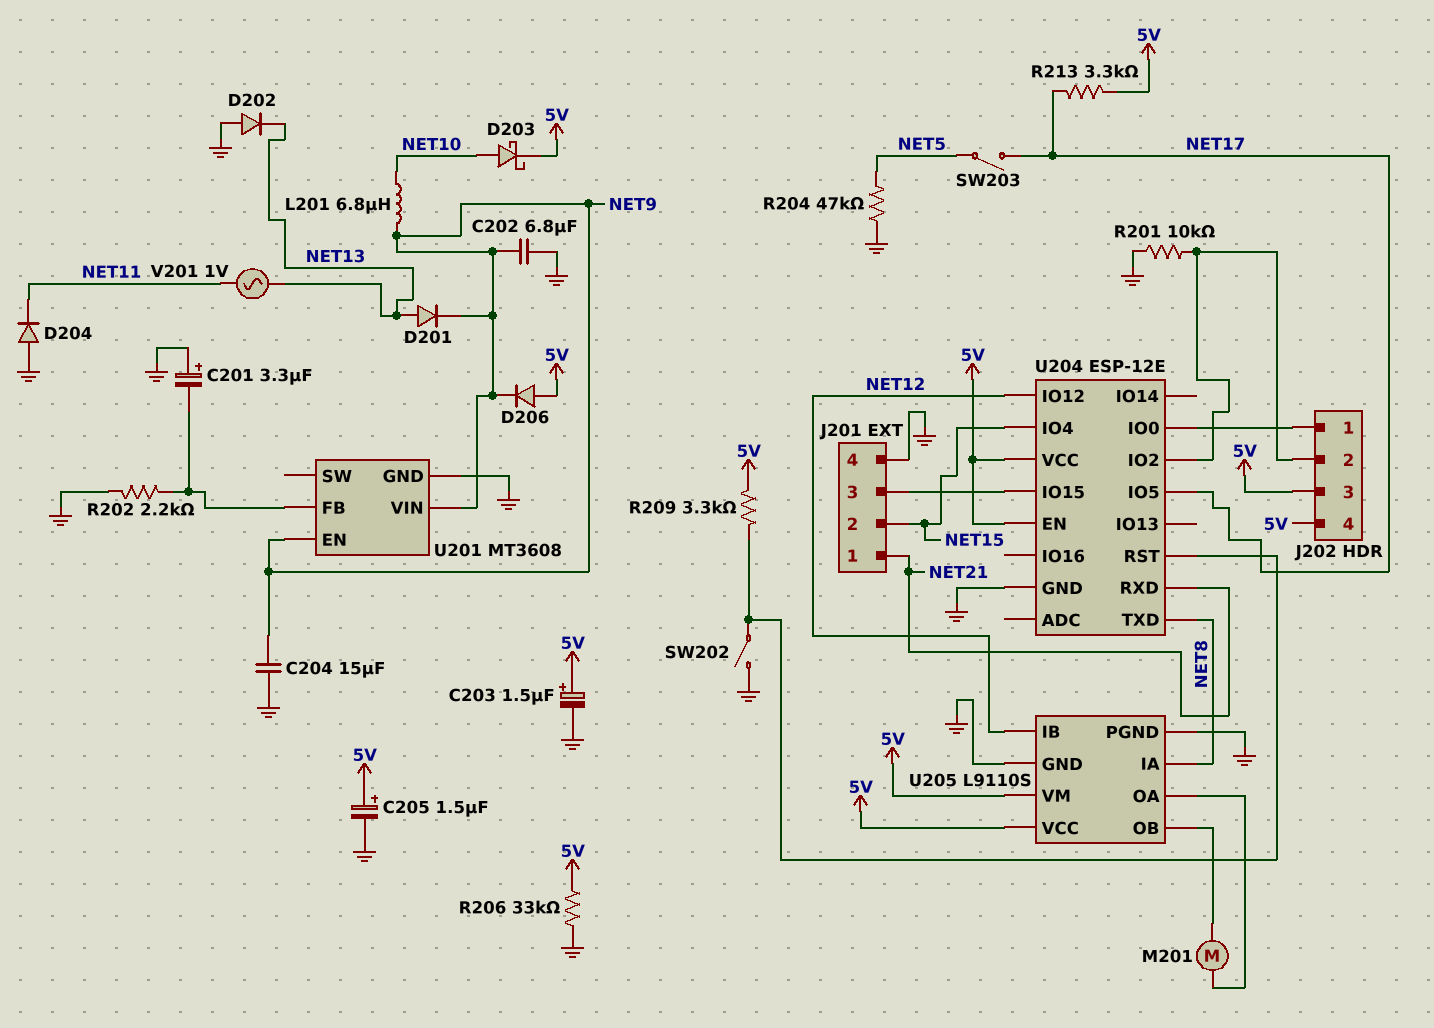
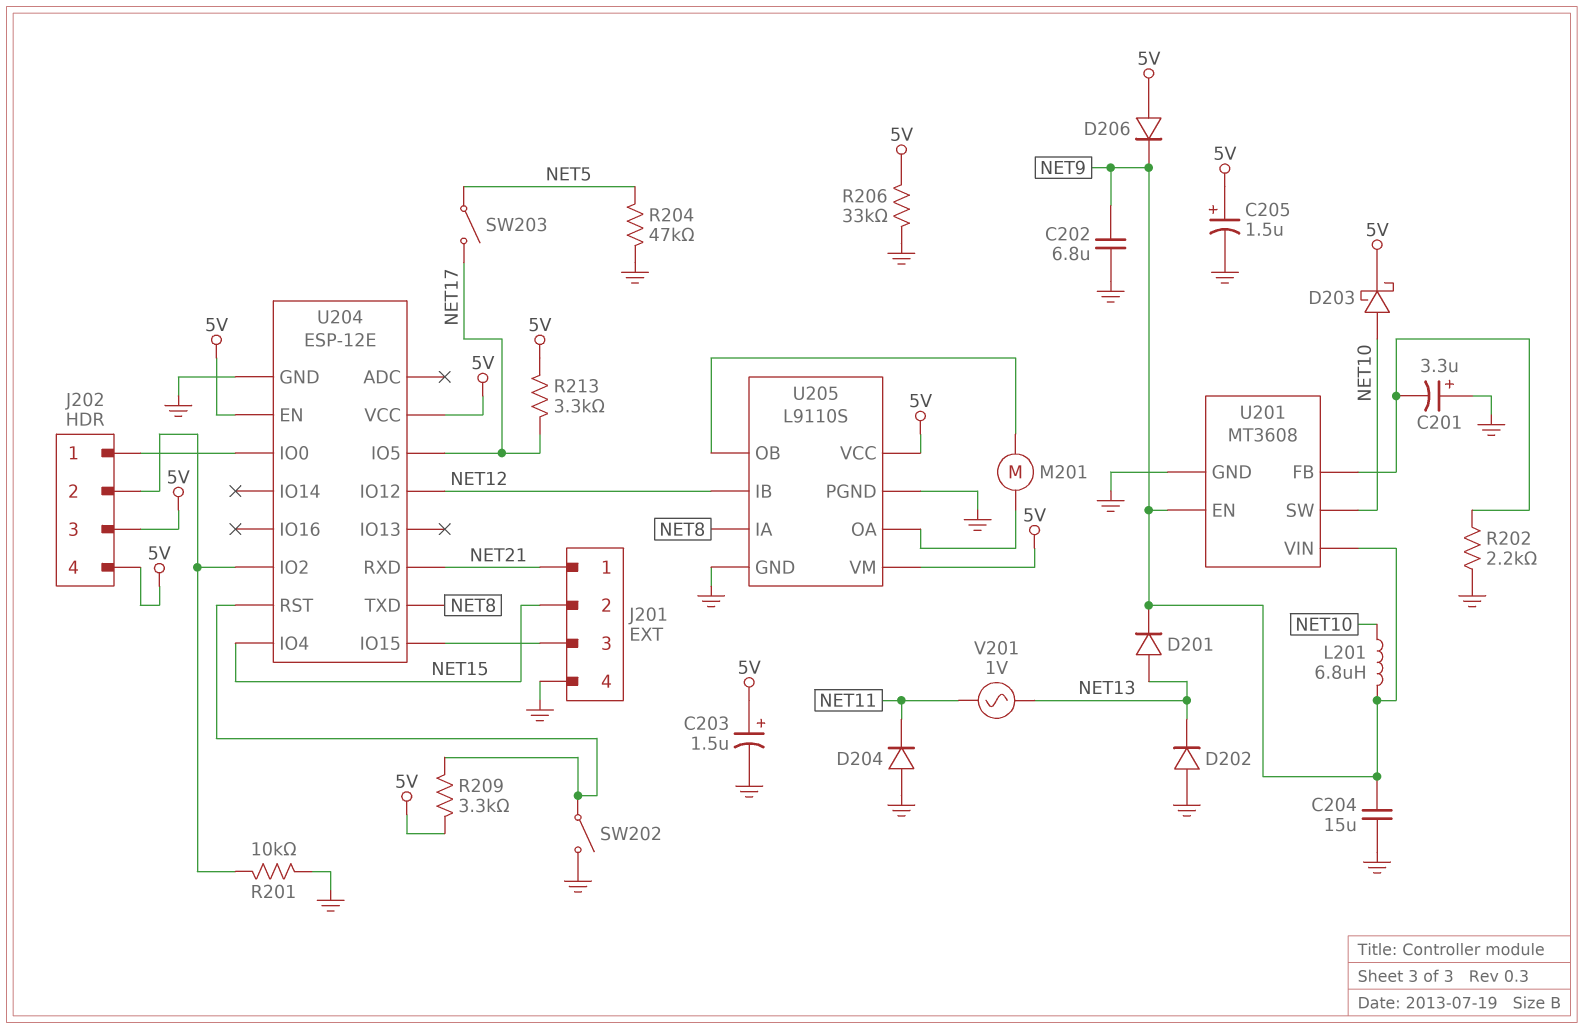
U201 pin SW: none -> NET10

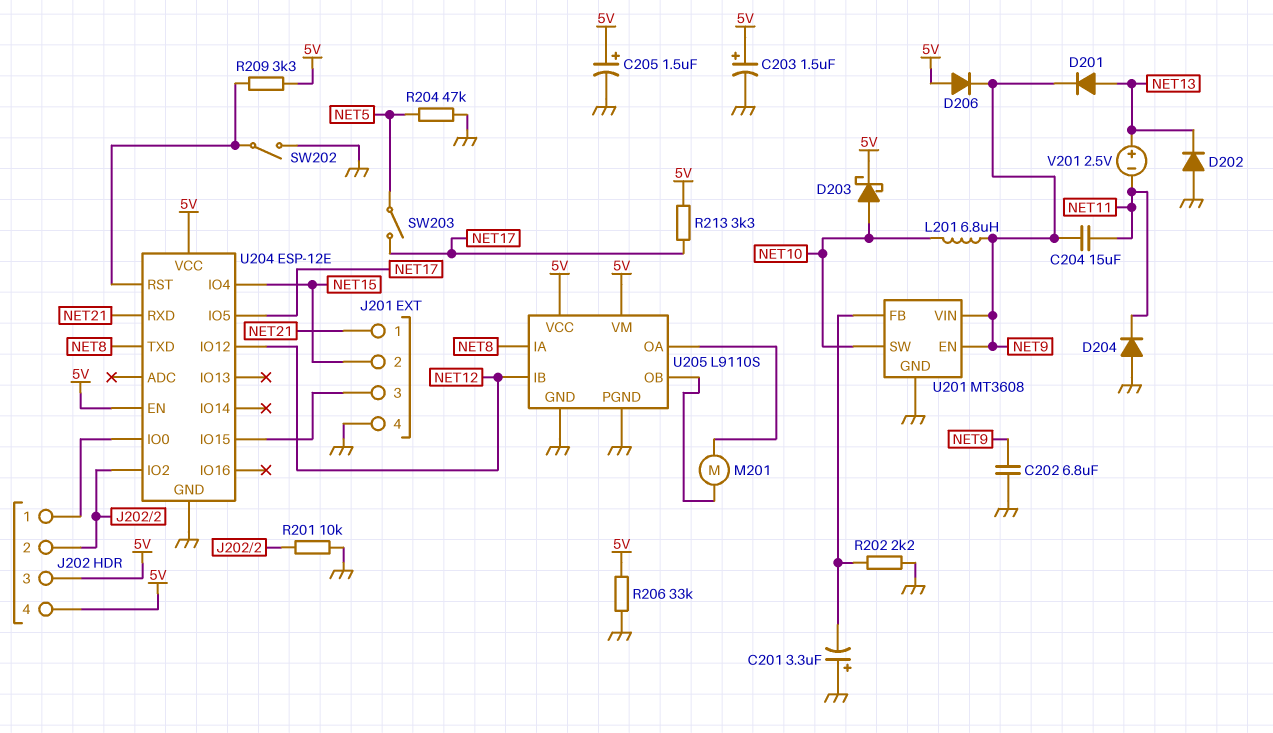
C204: 15uF (GND, NET9) -> 15uF (NET9, NET11)
V201: AC 1V (NET11, NET13) -> 2.5V (plus NET13, minus NET11)

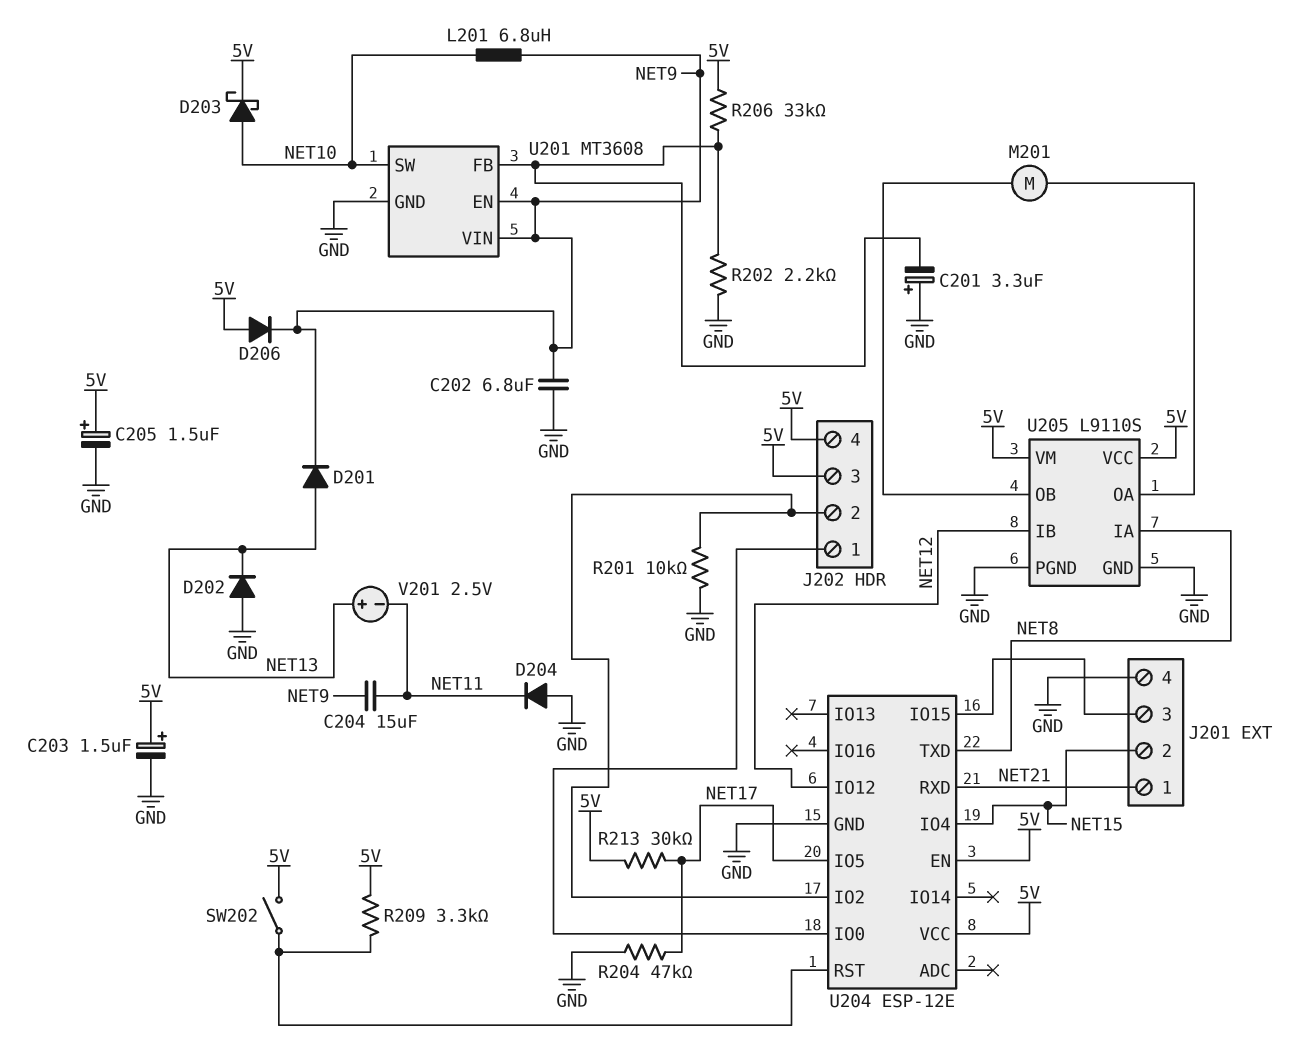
R204: 47k (GND, NET5) -> 47k (GND, NET17)
R206: 33k (5V, GND) -> 33k (5V, U201/FB)
R213: 3.3k (5V, NET17) -> 30k (5V, NET17)
SW202: switch (GND, U204/RST) -> switch (5V, U204/RST)
SW203: switch (NET5, NET17) -> none

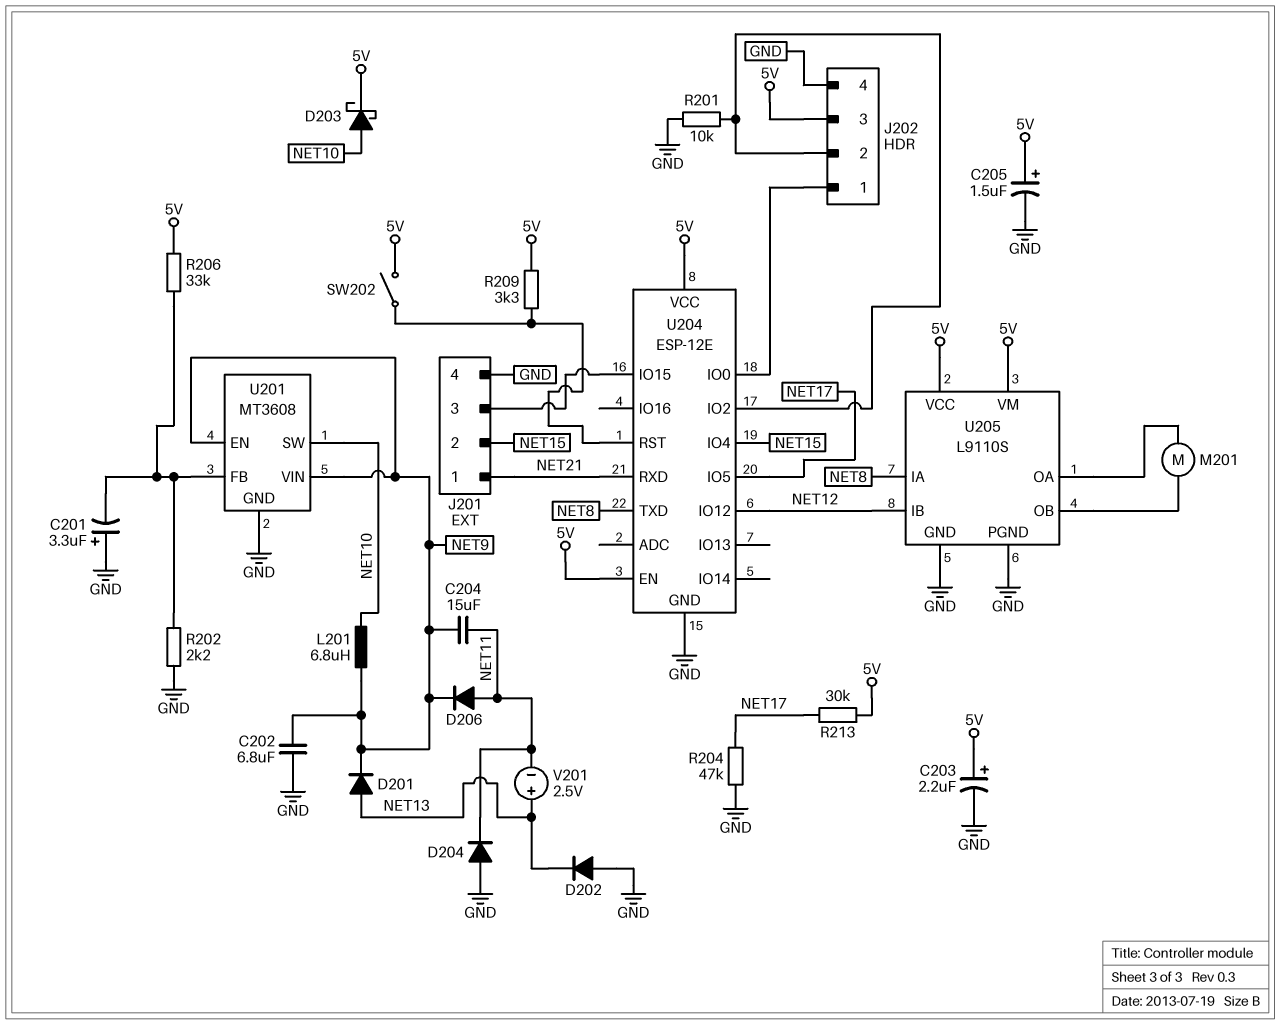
C203: 1.5uF (plus 5V, minus GND) -> 2.2uF (plus 5V, minus GND)
D206: diode (A 5V, K NET9) -> diode (A NET11, K NET9)
J202 pin 4: 5V -> GND

